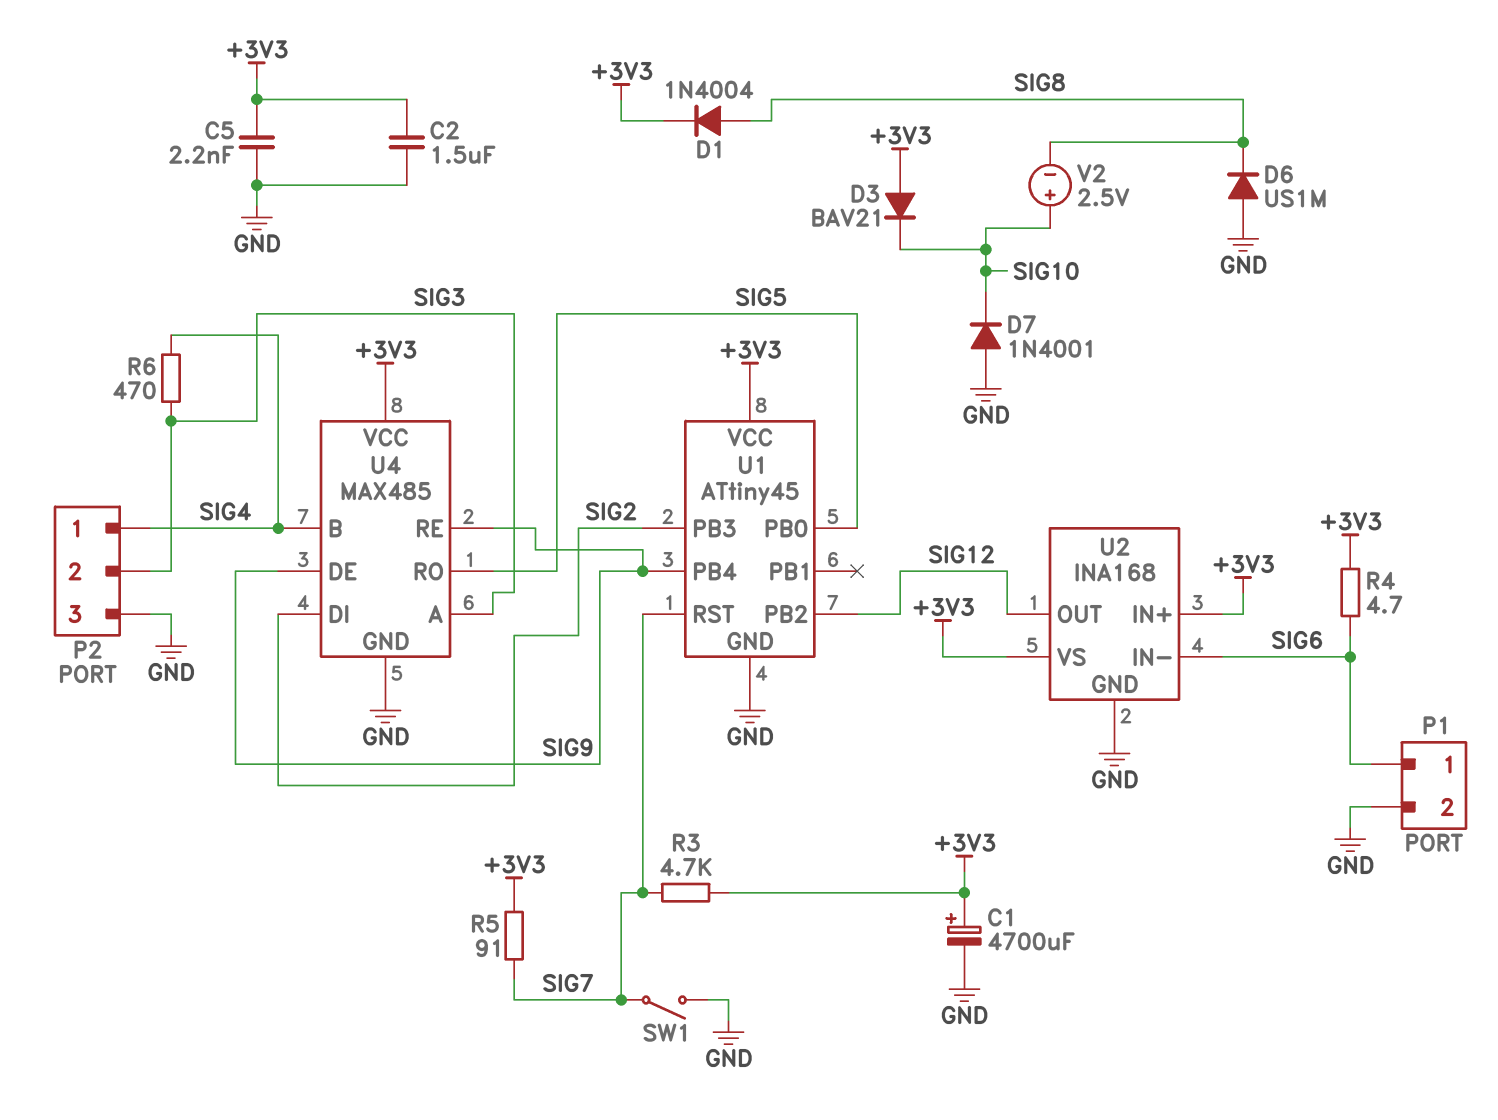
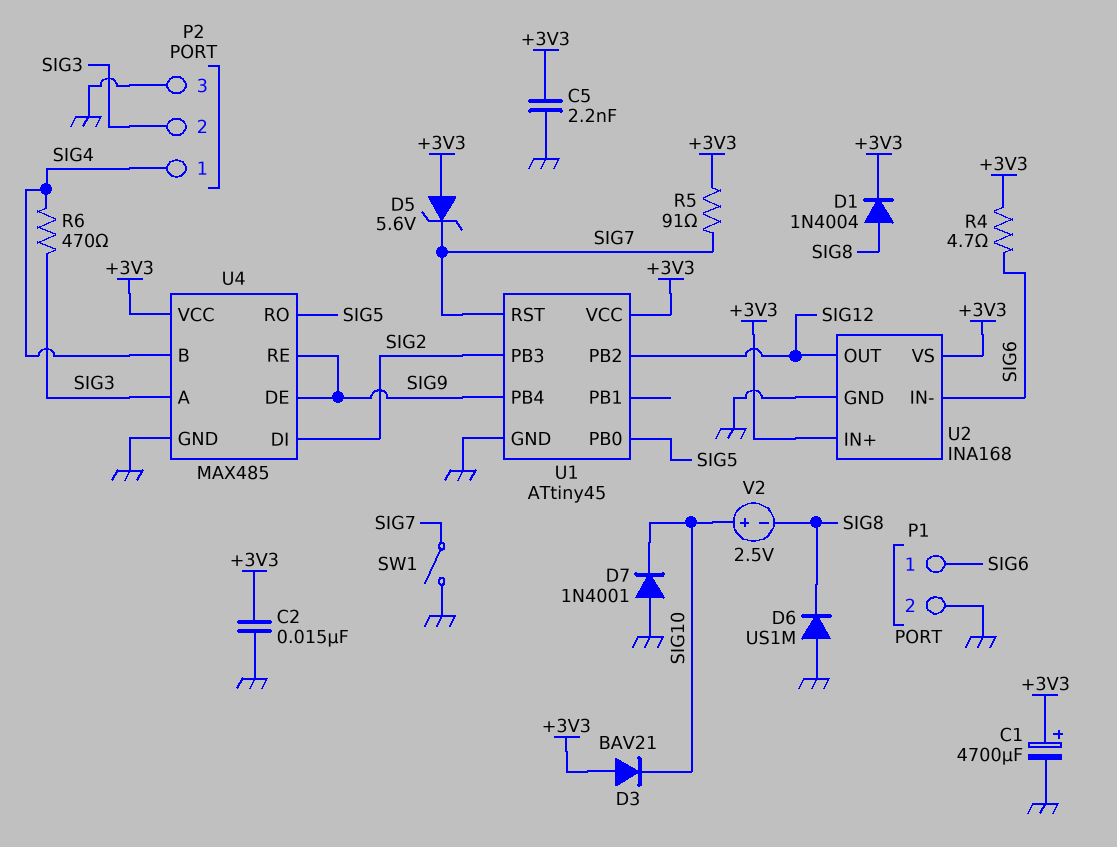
C2: 1.5uF (+3V3, GND) -> 15nF (+3V3, GND)
D5: none -> zener 5.6V (A +3V3, K SIG7)
R3: 4.7k (+3V3, SIG7) -> none

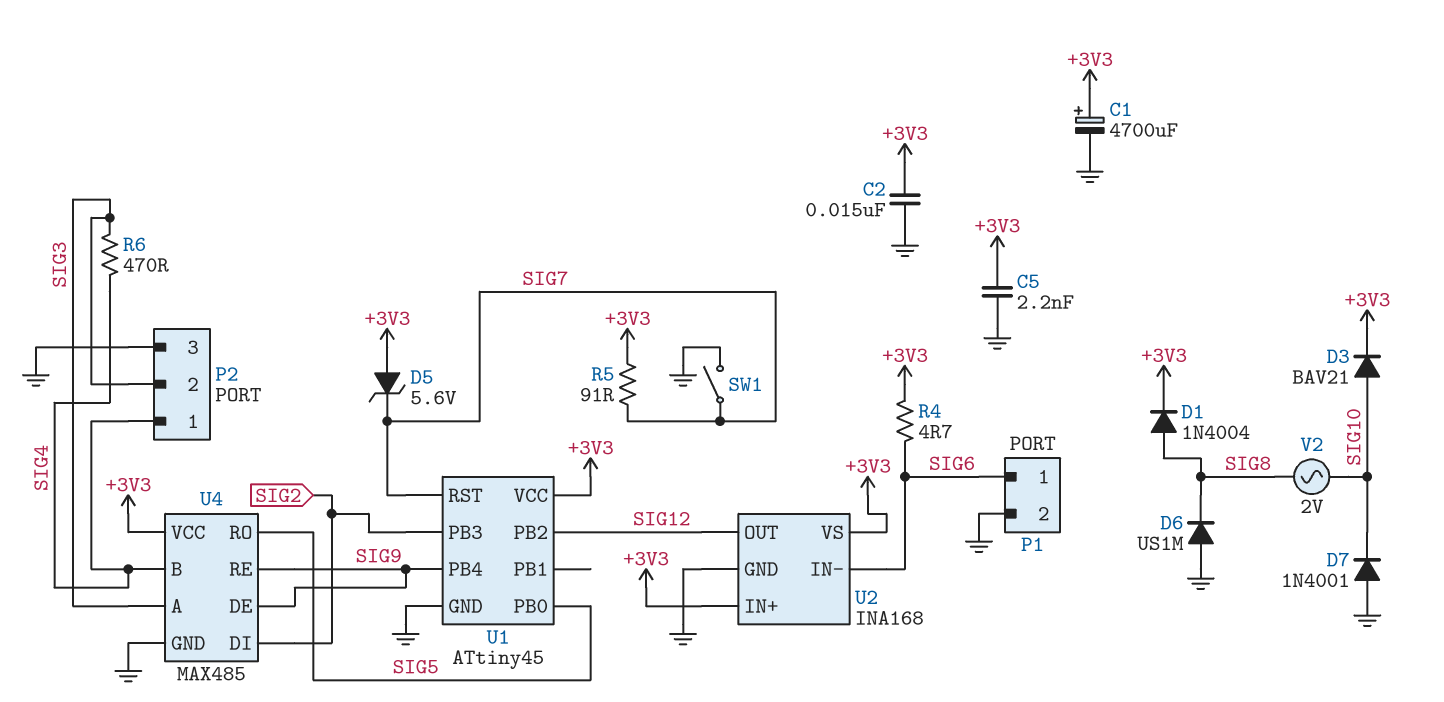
D3: diode BAV21 (A +3V3, K SIG10) -> diode BAV21 (A SIG10, K +3V3)
V2: 2.5V (plus SIG10, minus SIG8) -> AC 2V (SIG8, SIG10)

